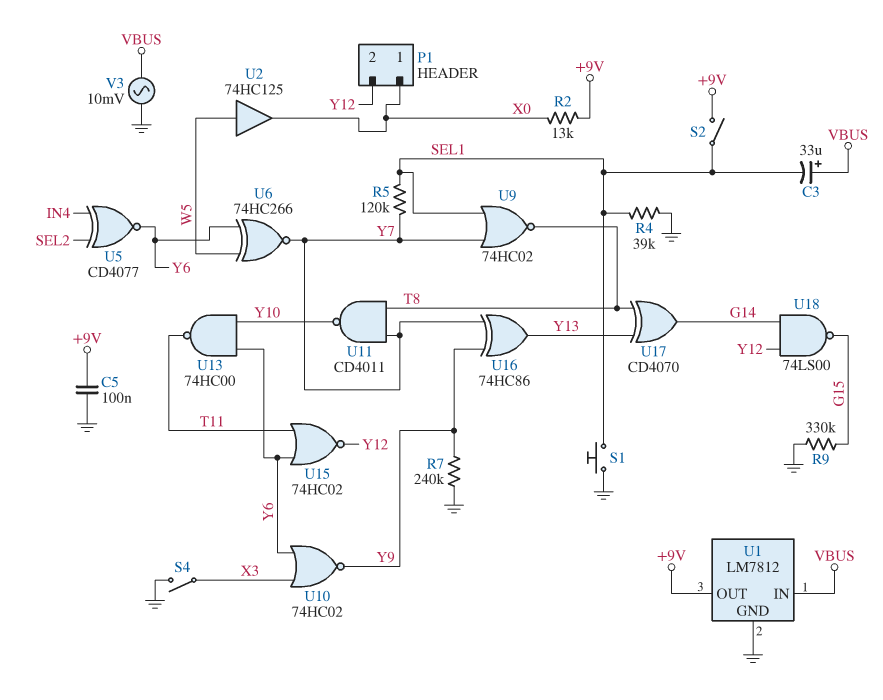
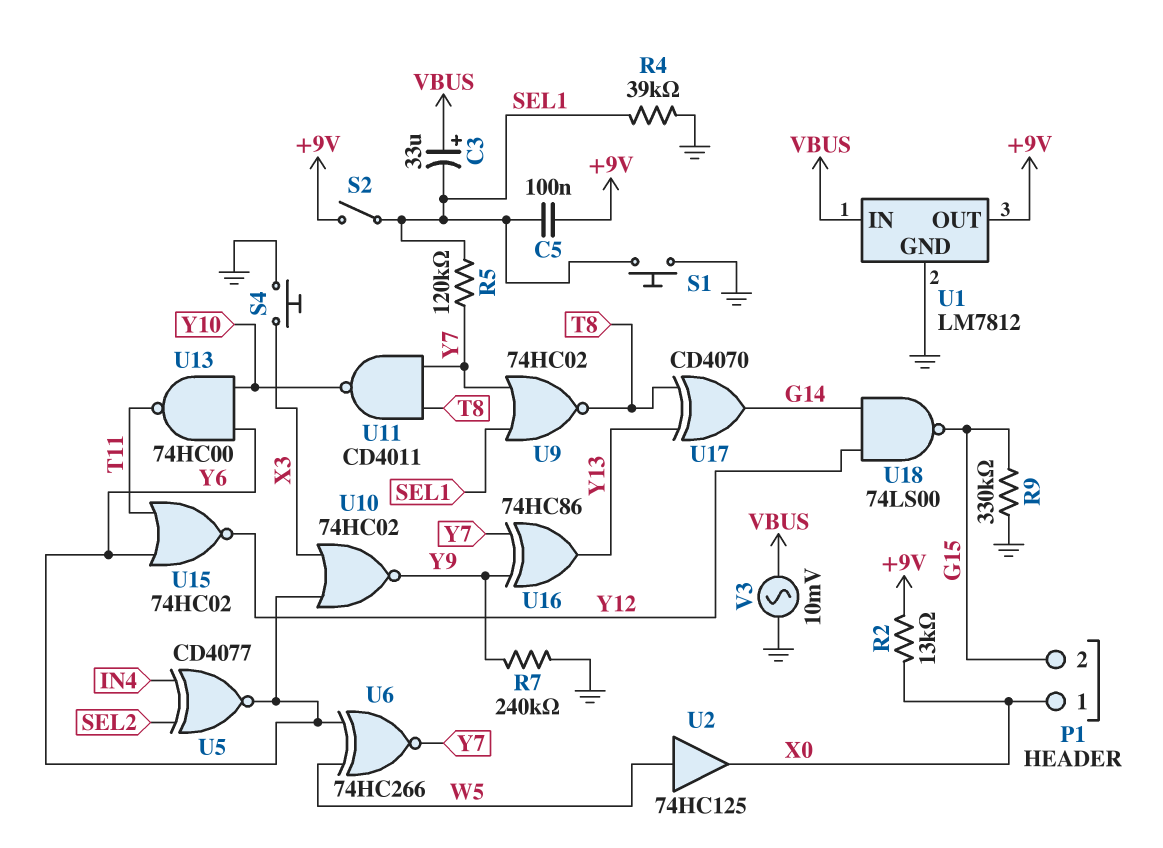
C5: 100nF (+9V, GND) -> 100nF (+9V, SEL1)
P1 pin 2: Y12 -> G15
S4: switch (GND, X3) -> button (GND, X3)

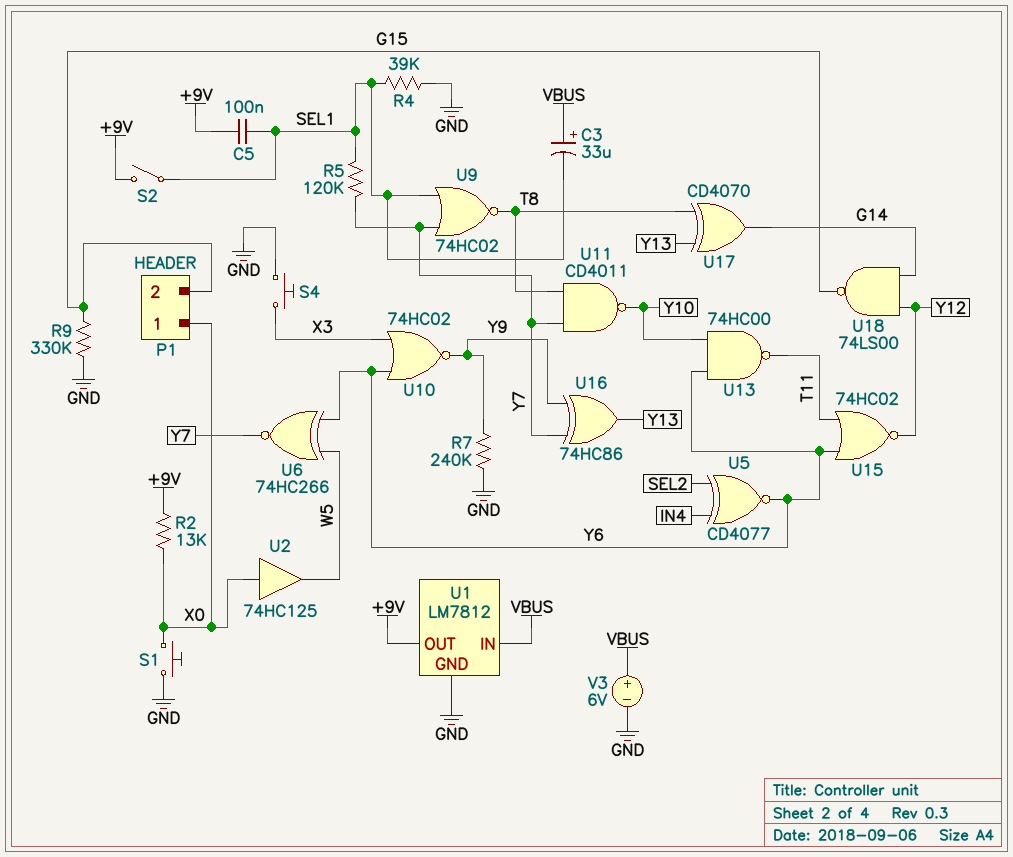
S1: button (GND, SEL1) -> button (GND, X0)
U2: buffer 74HC125 (in W5, out X0) -> buffer 74HC125 (in X0, out W5)
V3: AC 10mV (GND, VBUS) -> 6V (plus VBUS, minus GND)

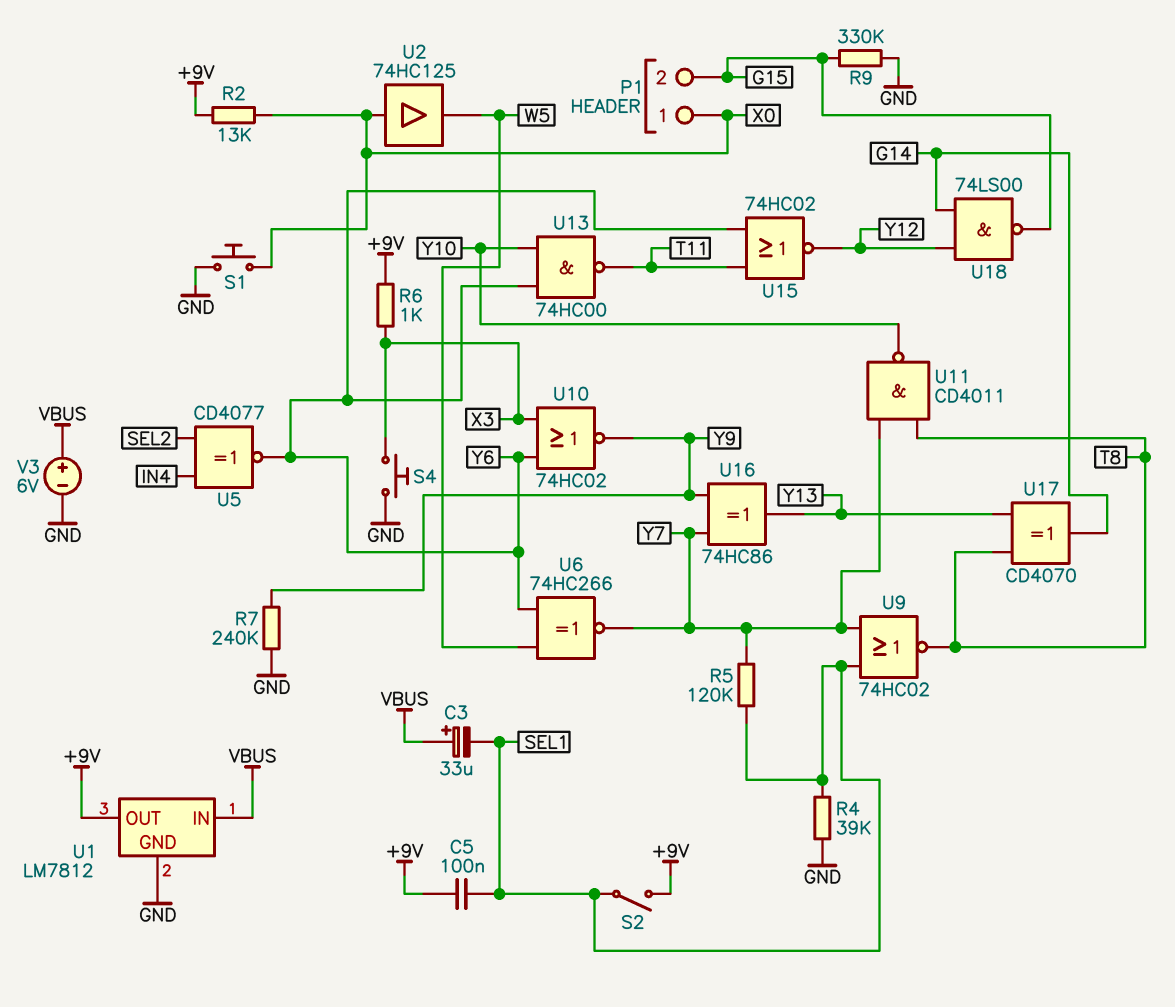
R6: none -> 1k (+9V, X3)

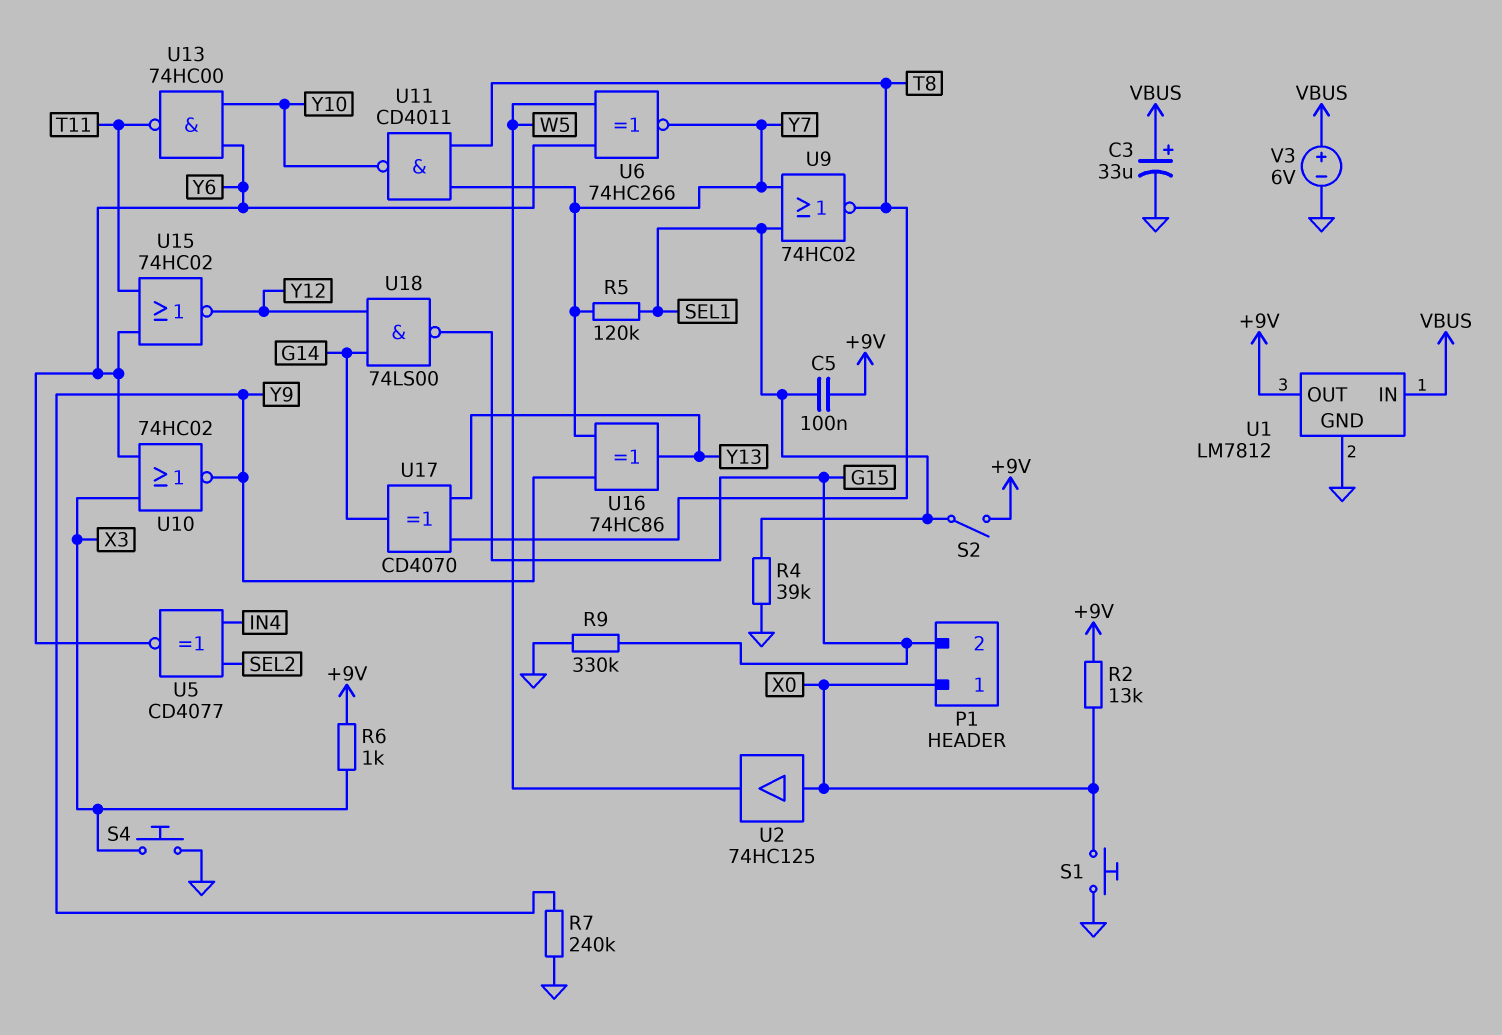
C3: 33uF (plus VBUS, minus SEL1) -> 33uF (plus VBUS, minus GND)

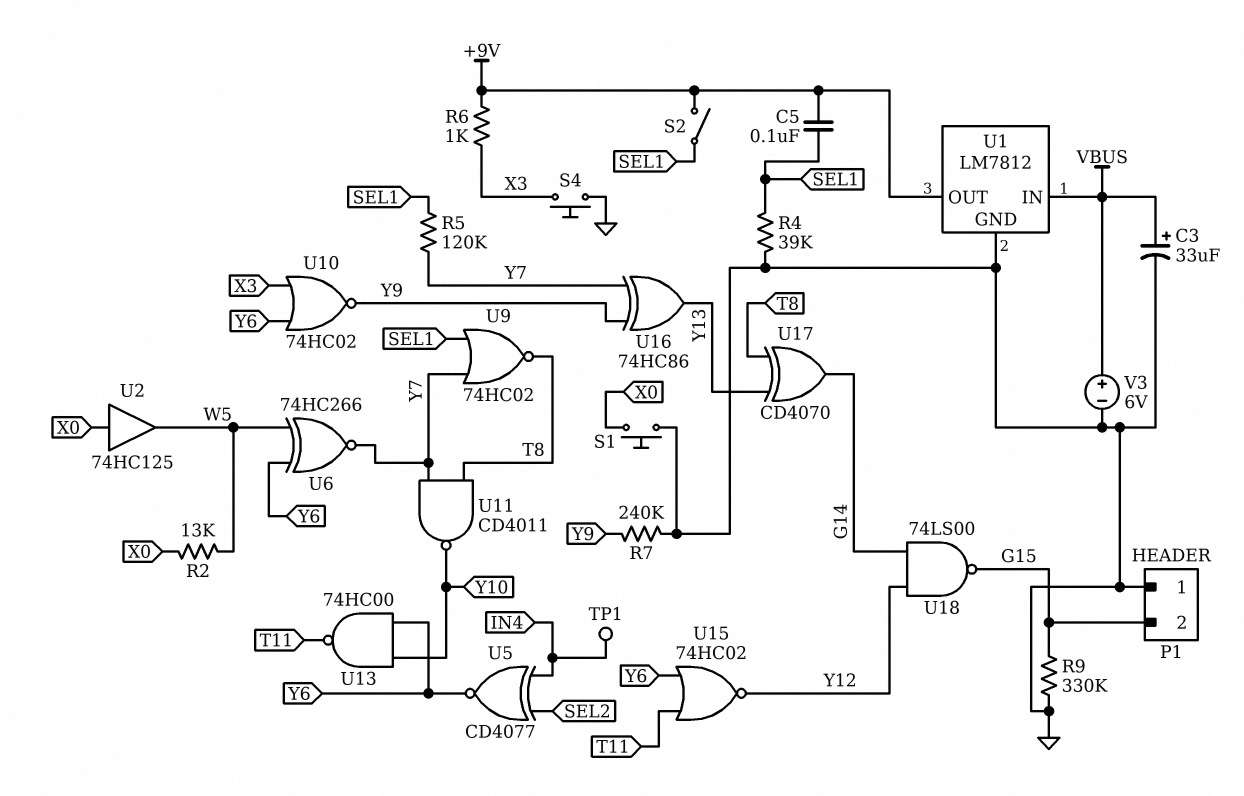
P1 pin 1: X0 -> GND
R2: 13k (+9V, X0) -> 13k (W5, X0)
TP1: none -> test point (IN4)

